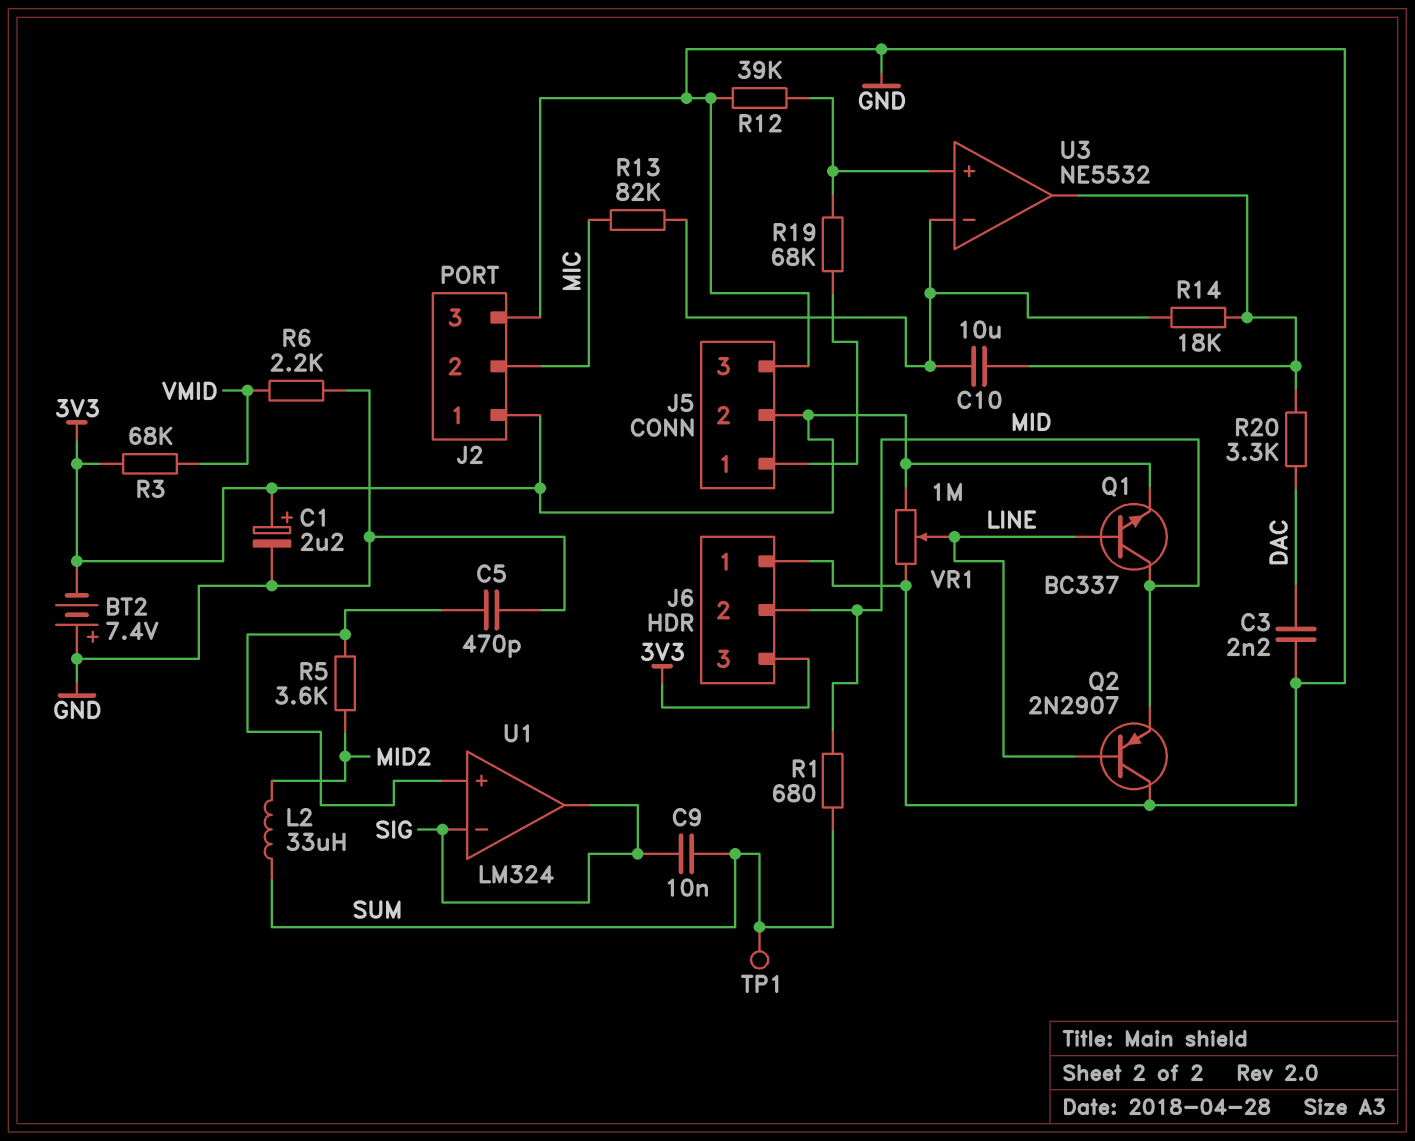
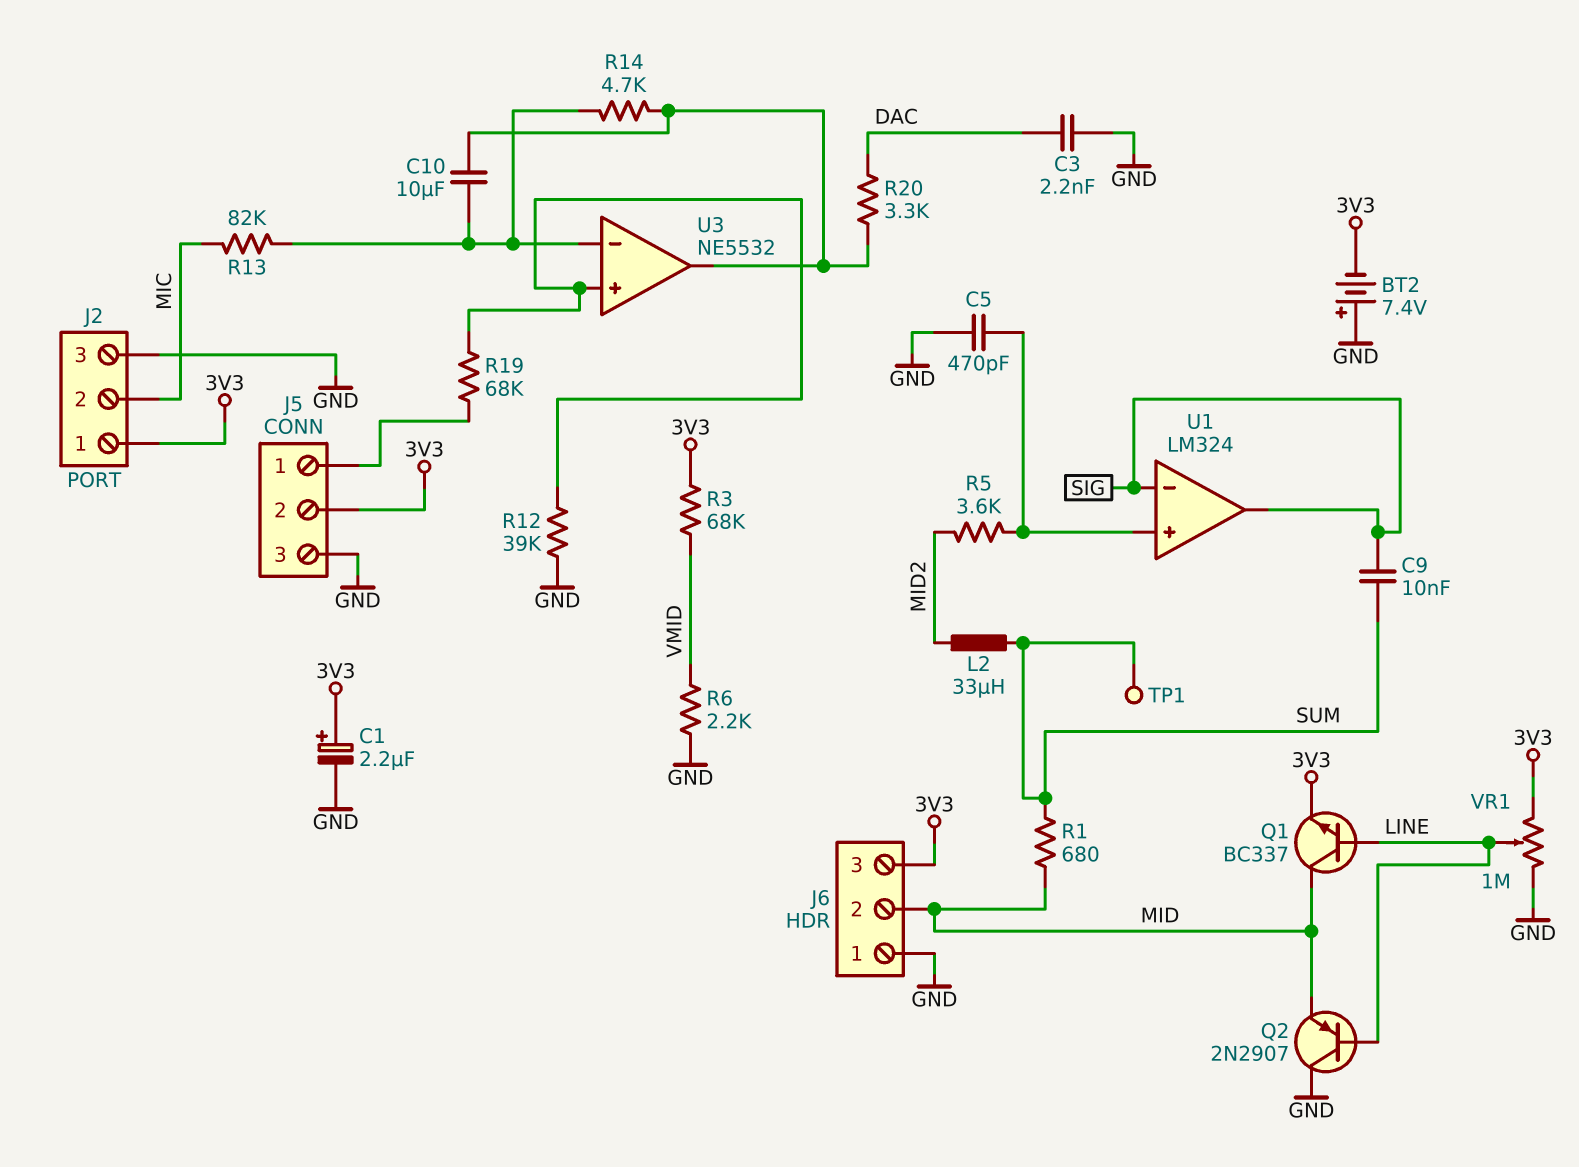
R14: 18k (U3/in-, U3/out) -> 4.7k (U3/in-, U3/out)

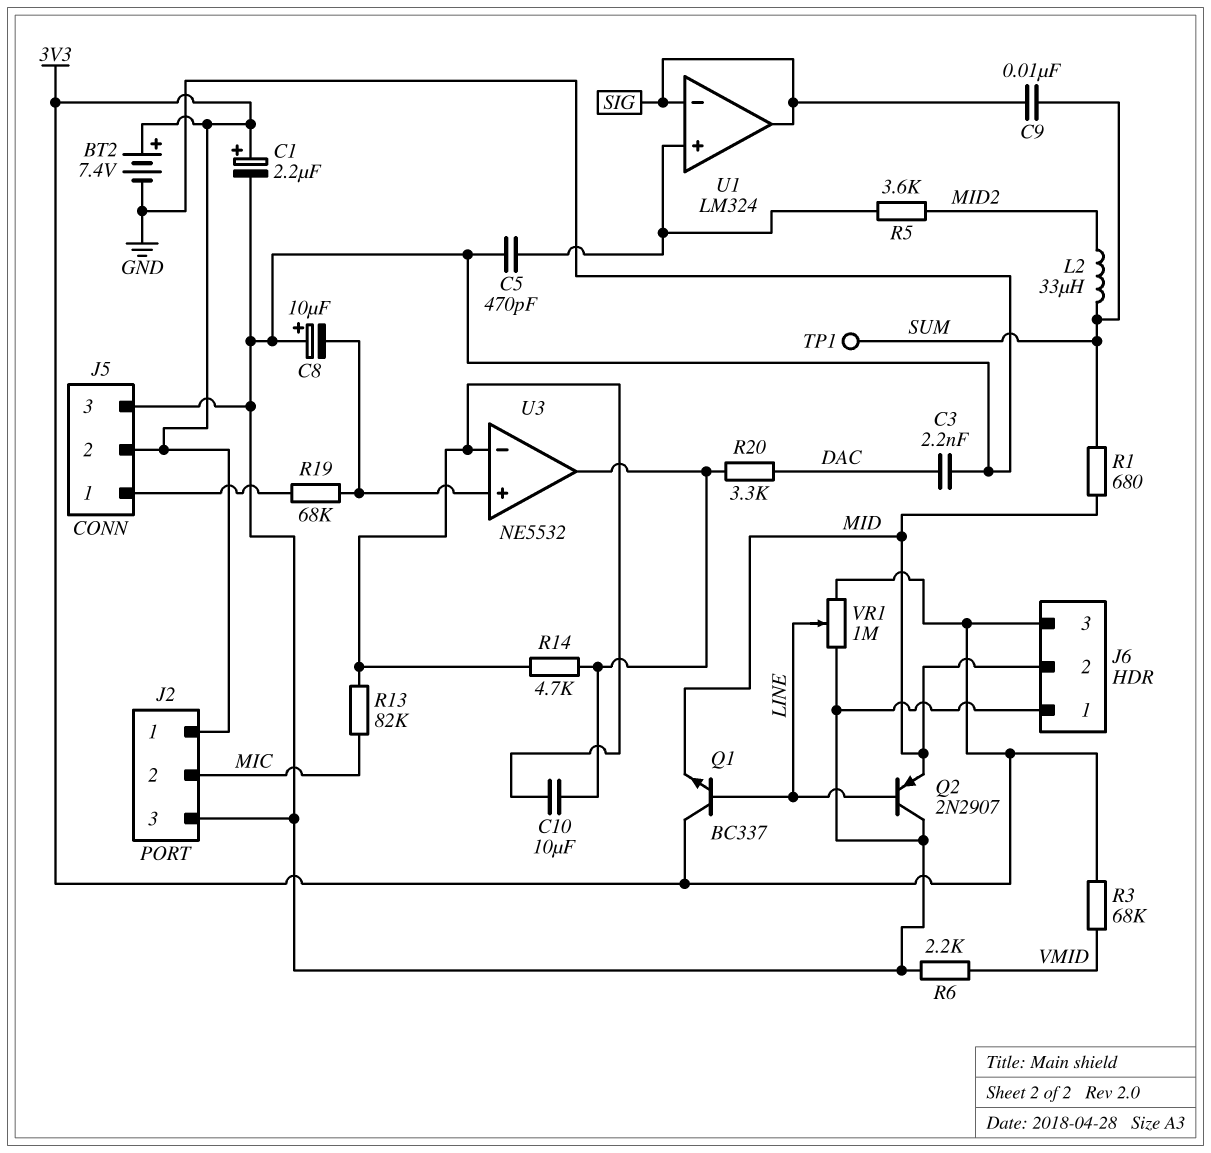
BT2: 7.4V (plus GND, minus 3V3) -> 7.4V (plus 3V3, minus GND)
C8: none -> 10uF (plus GND, minus U3/in+)
Q1: NPN BC337 (B LINE, C MID, E 3V3) -> NPN BC337 (B LINE, C 3V3, E MID)
R12: 39k (GND, U3/in+) -> none

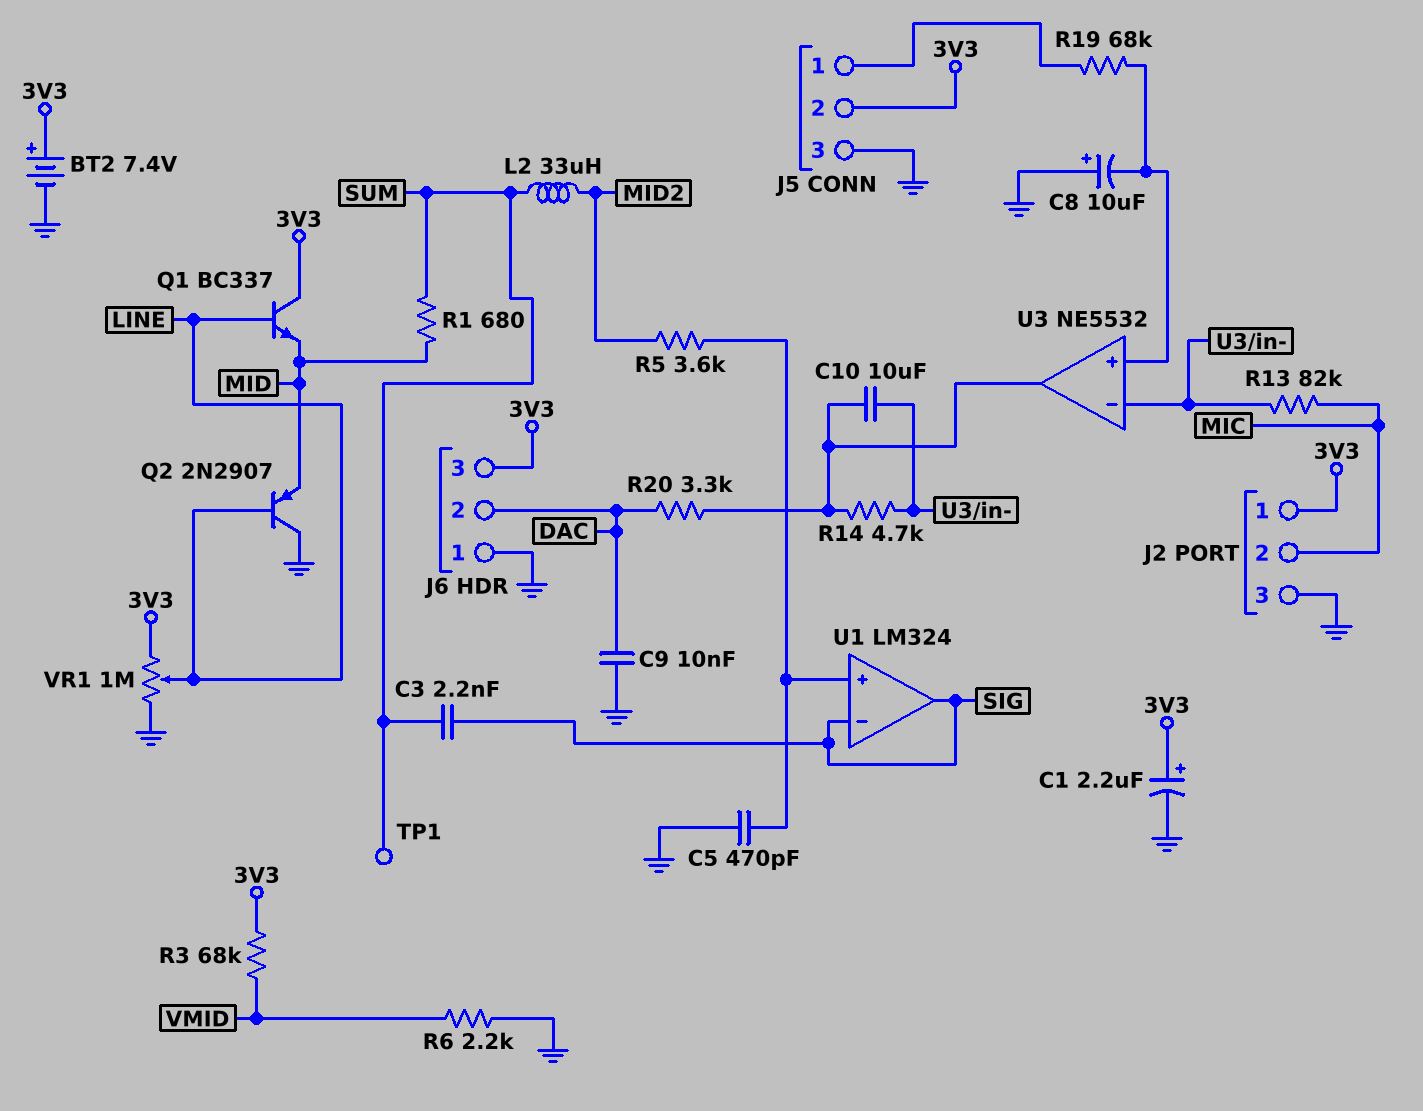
C3: 2.2nF (DAC, GND) -> 2.2nF (SIG, SUM)
C9: 10nF (SIG, SUM) -> 10nF (DAC, GND)
J6 pin 2: MID -> DAC

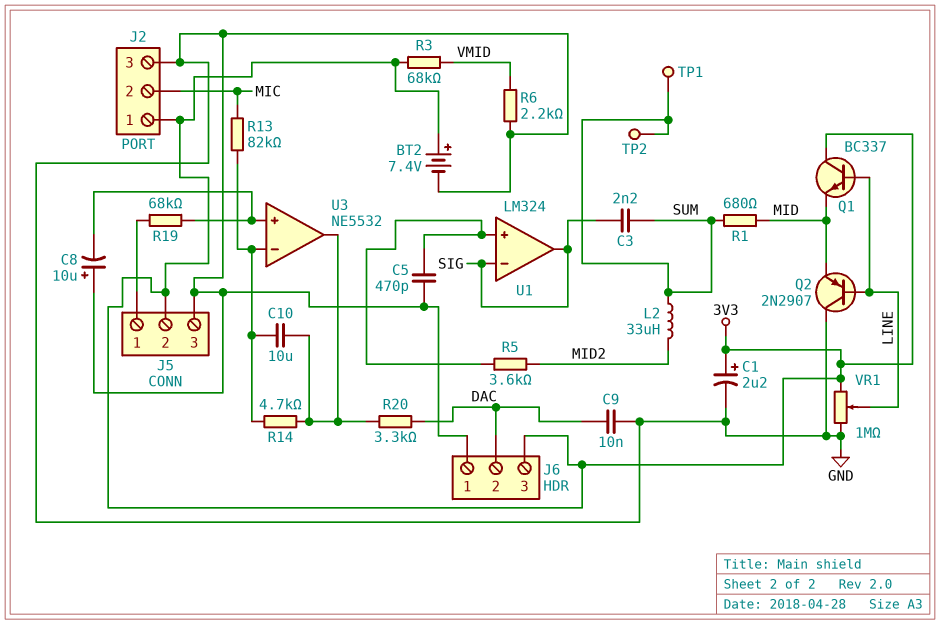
TP2: none -> test point (SUM)

